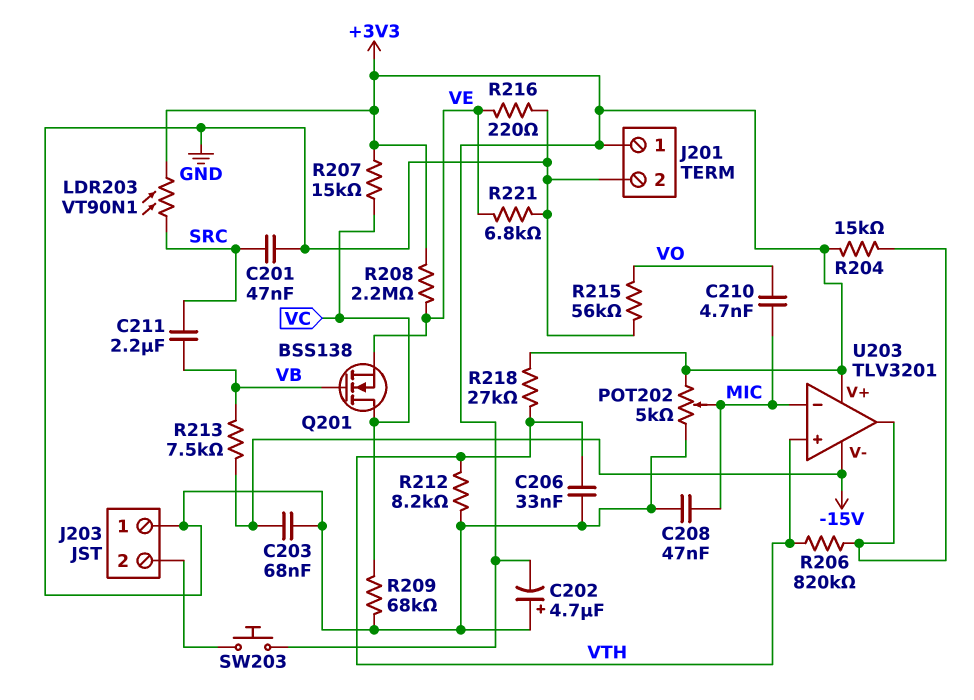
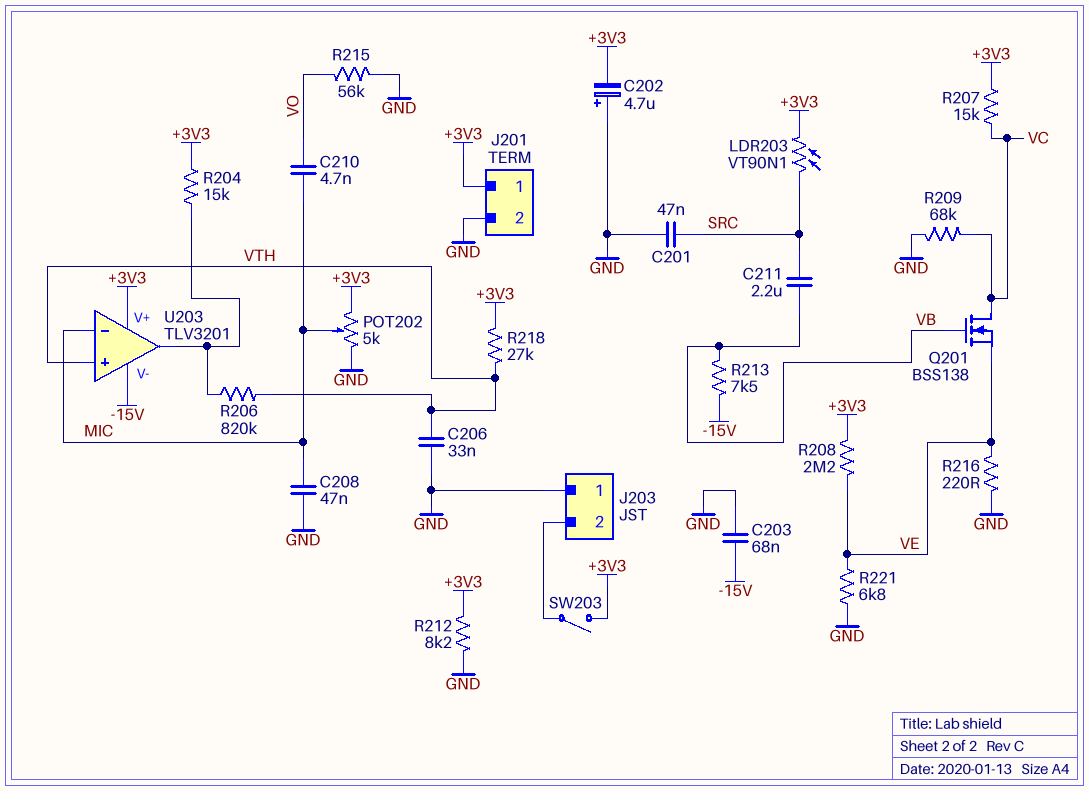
R212: 8.2k (GND, VTH) -> 8.2k (+3V3, GND)
SW203: button (+3V3, J203/2) -> switch (+3V3, J203/2)

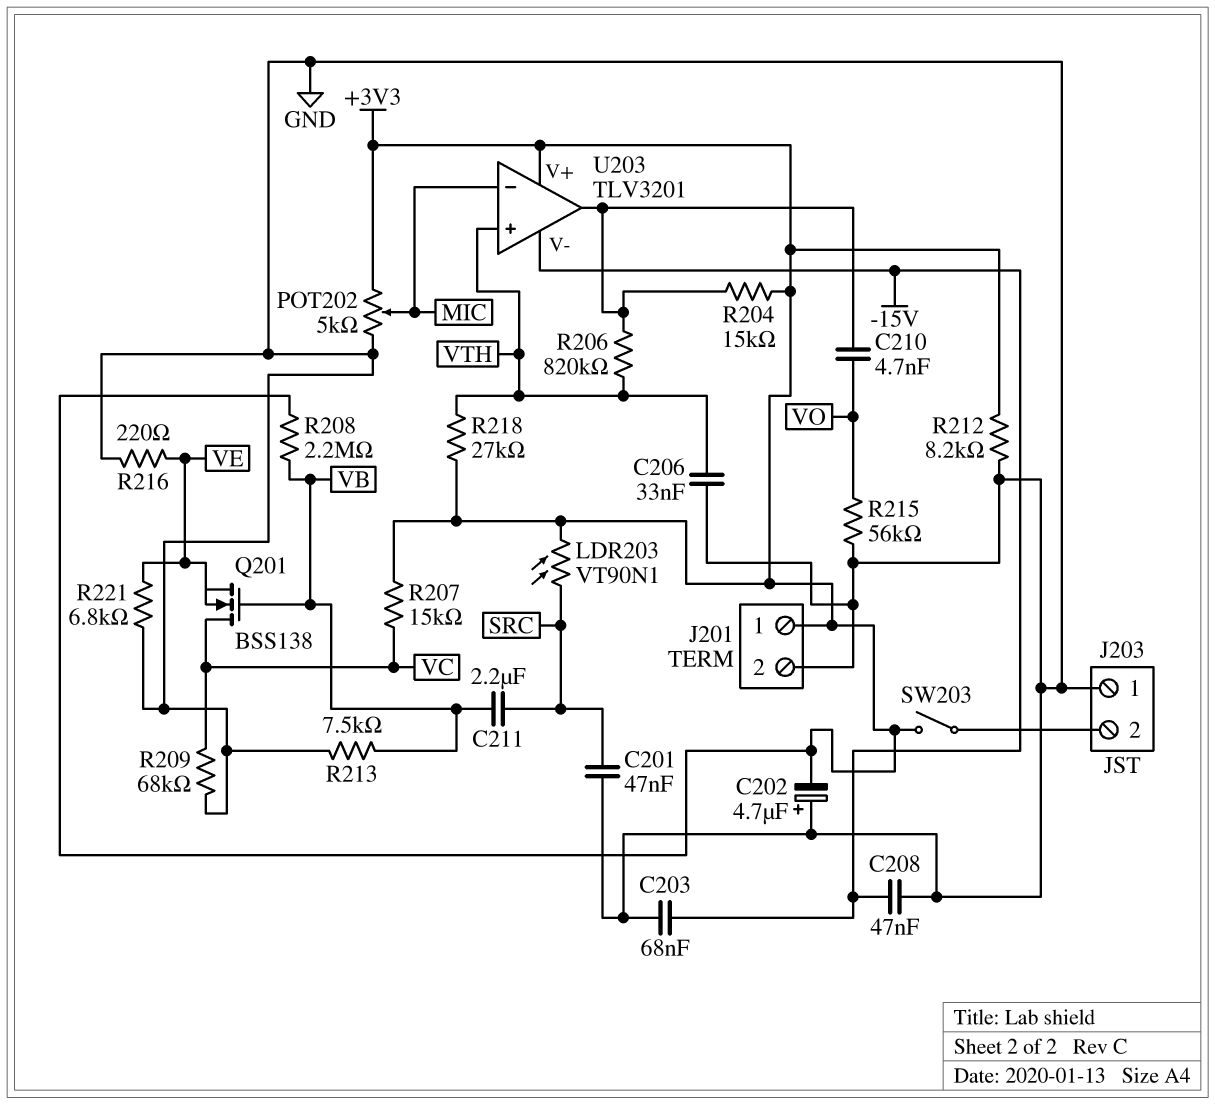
C208: 47nF (GND, MIC) -> 47nF (-15V, GND)
C210: 4.7nF (MIC, VO) -> 4.7nF (U203/out, VO)
R208: 2.2M (+3V3, VE) -> 2.2M (+3V3, VB)
R213: 7.5k (-15V, VB) -> 7.5k (GND, VB)

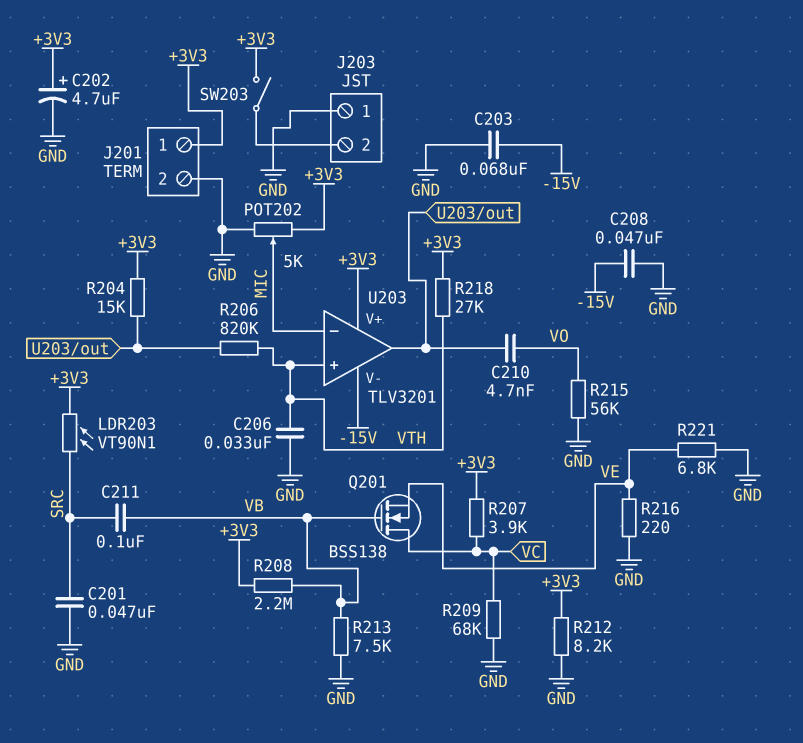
C202: 4.7uF (plus GND, minus +3V3) -> 4.7uF (plus +3V3, minus GND)
C211: 2.2uF (SRC, VB) -> 100nF (SRC, VB)
R207: 15k (+3V3, VC) -> 3.9k (+3V3, VC)

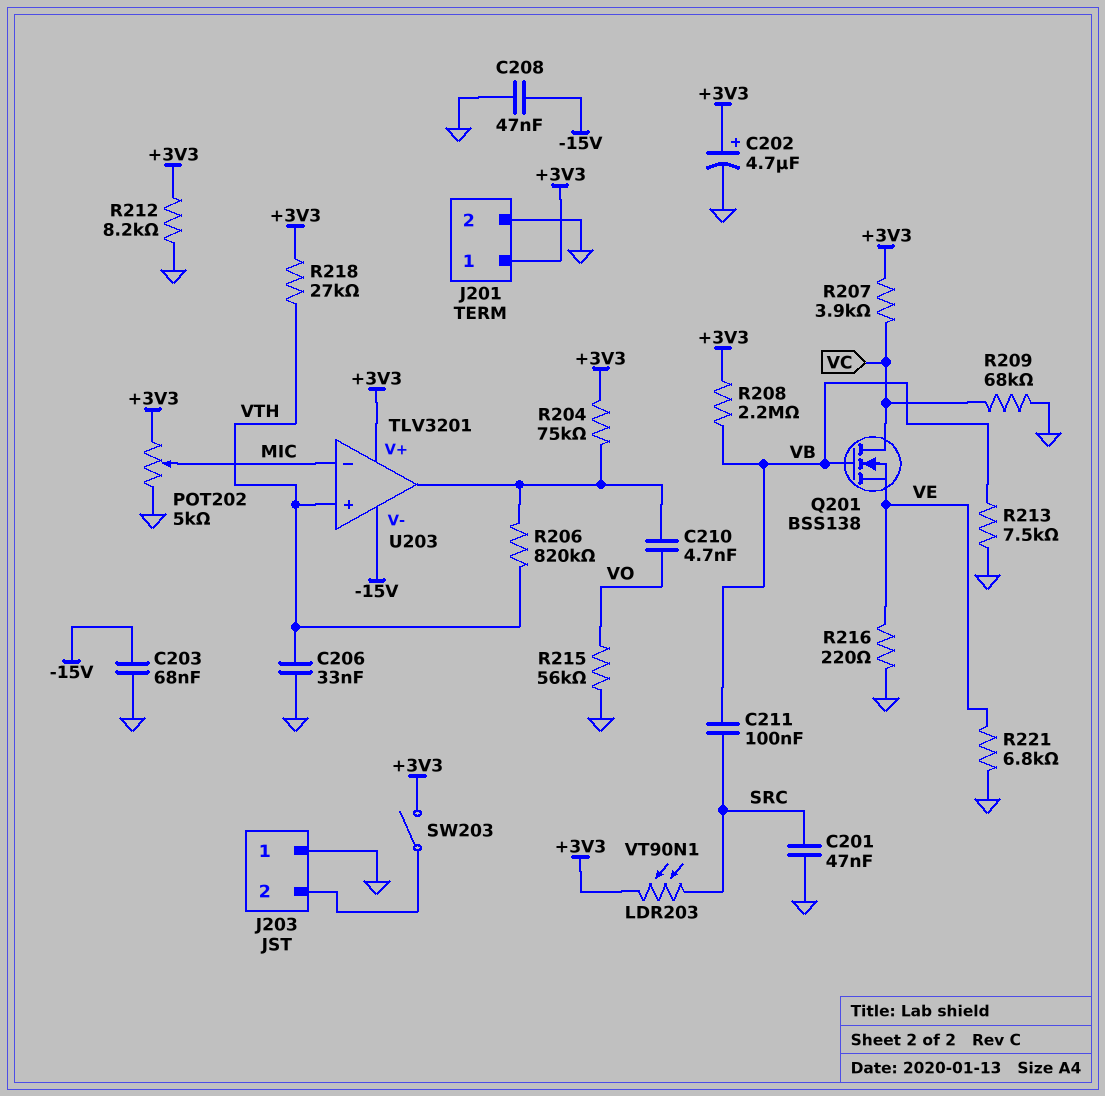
R204: 15k (+3V3, U203/out) -> 75k (+3V3, U203/out)

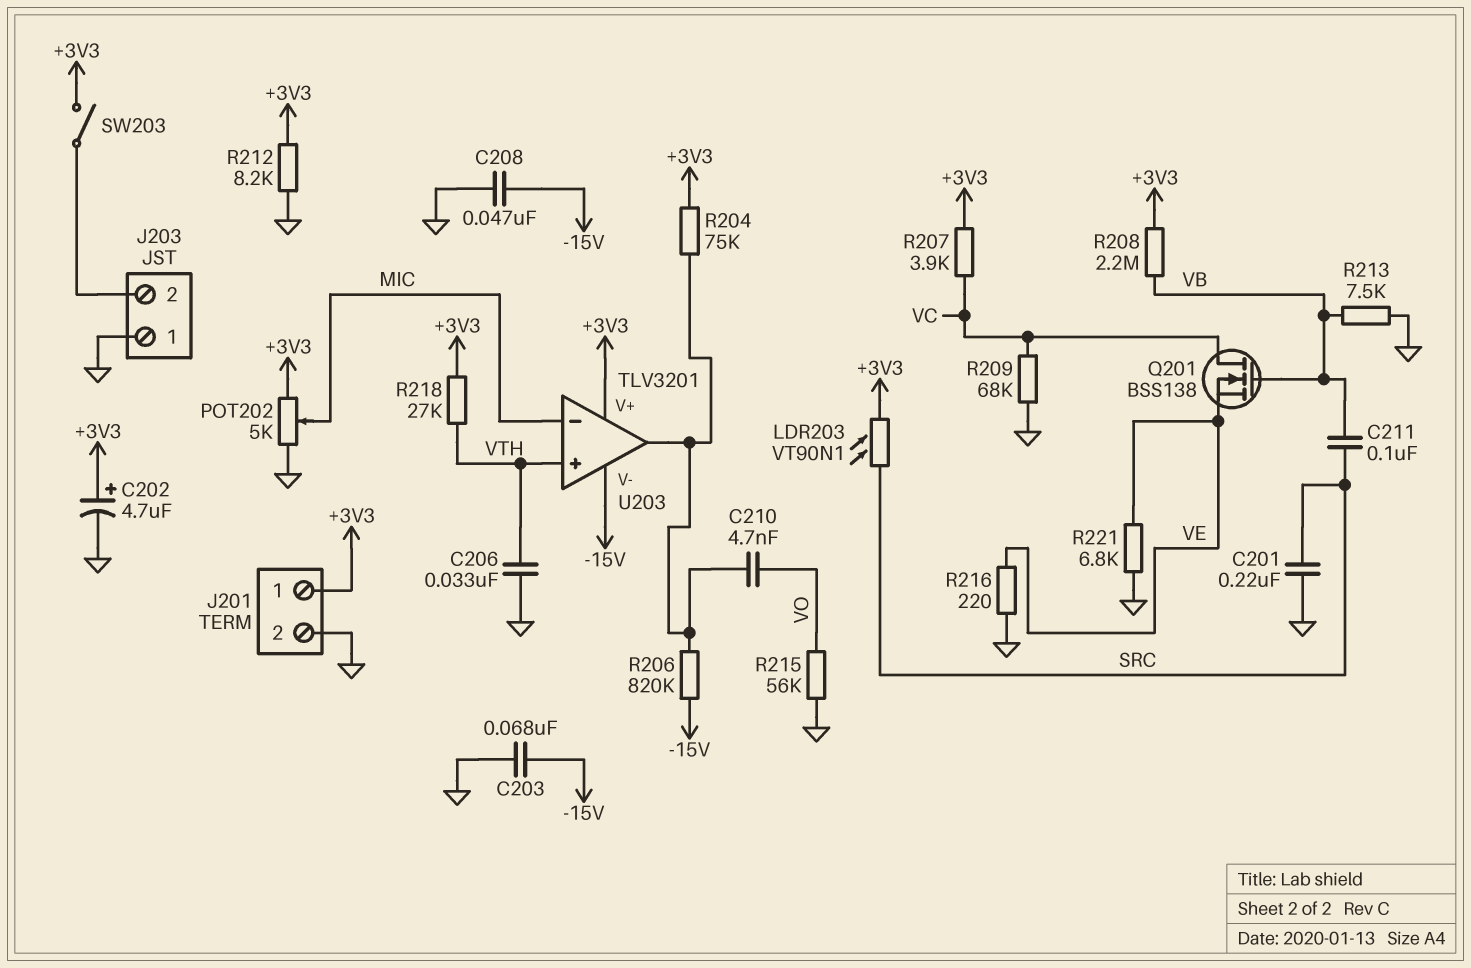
C201: 47nF (GND, SRC) -> 220nF (GND, SRC)
R206: 820k (U203/out, VTH) -> 820k (-15V, U203/out)

